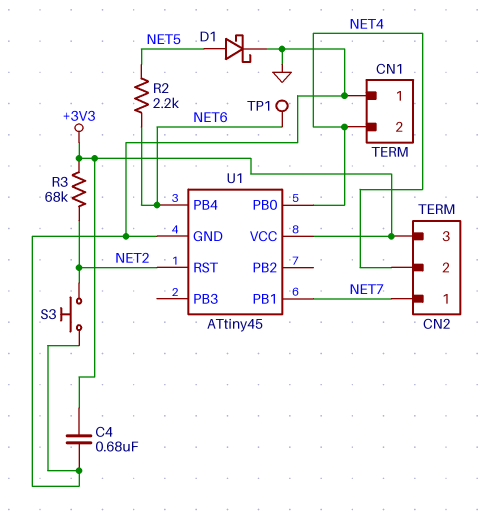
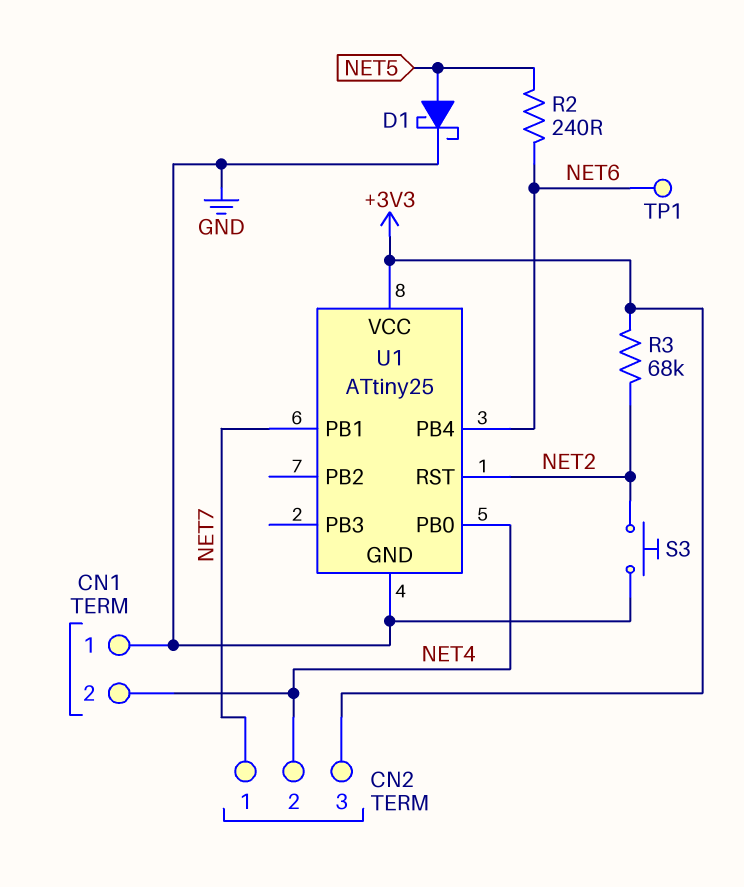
C4: 680nF (+3V3, GND) -> none
R2: 2.2k (NET5, NET6) -> 240 (NET5, NET6)
U1: ATtiny45 -> ATtiny25

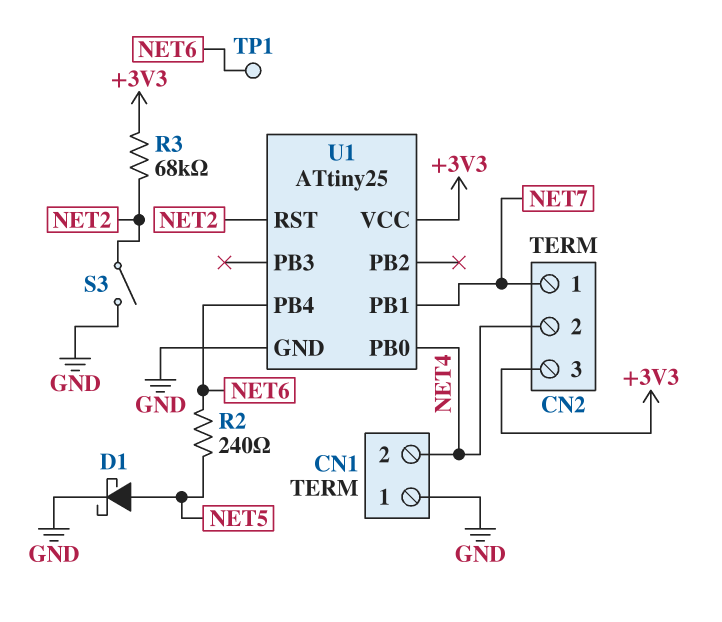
S3: button (GND, NET2) -> switch (GND, NET2)

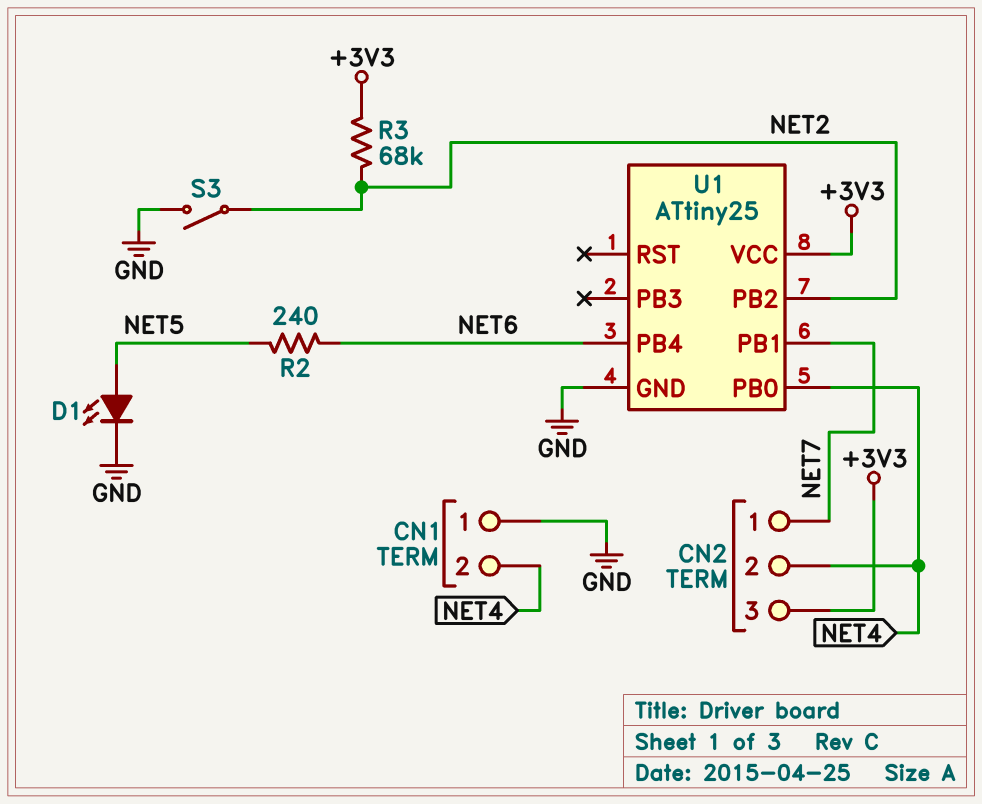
D1: schottky (A NET5, K GND) -> LED (A NET5, K GND)
TP1: test point (NET6) -> none
U1 pin PB2: none -> NET2
U1 pin RST: NET2 -> none

